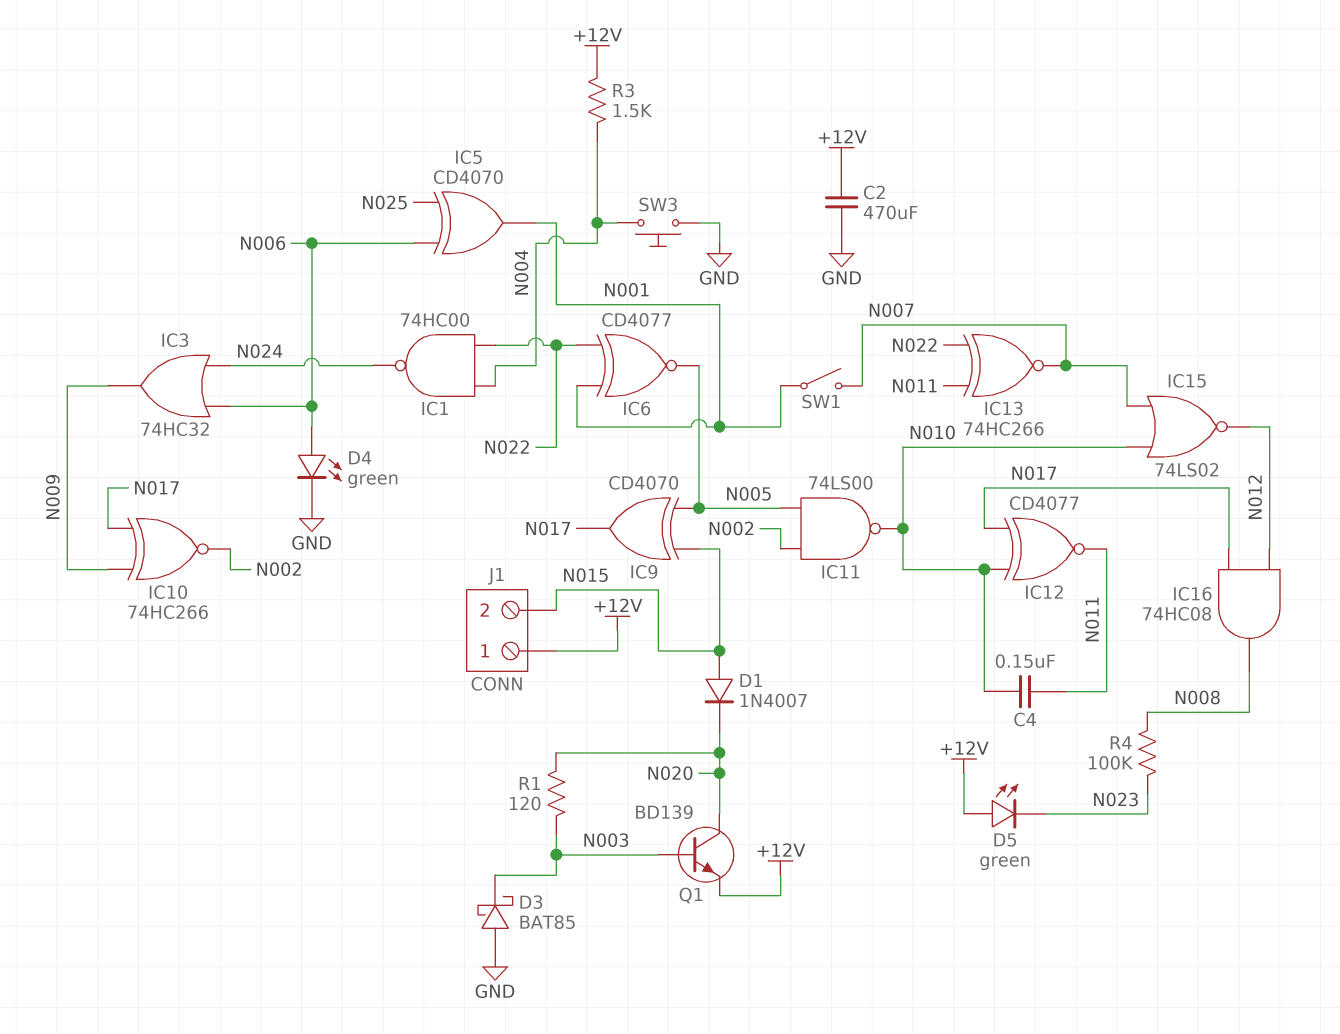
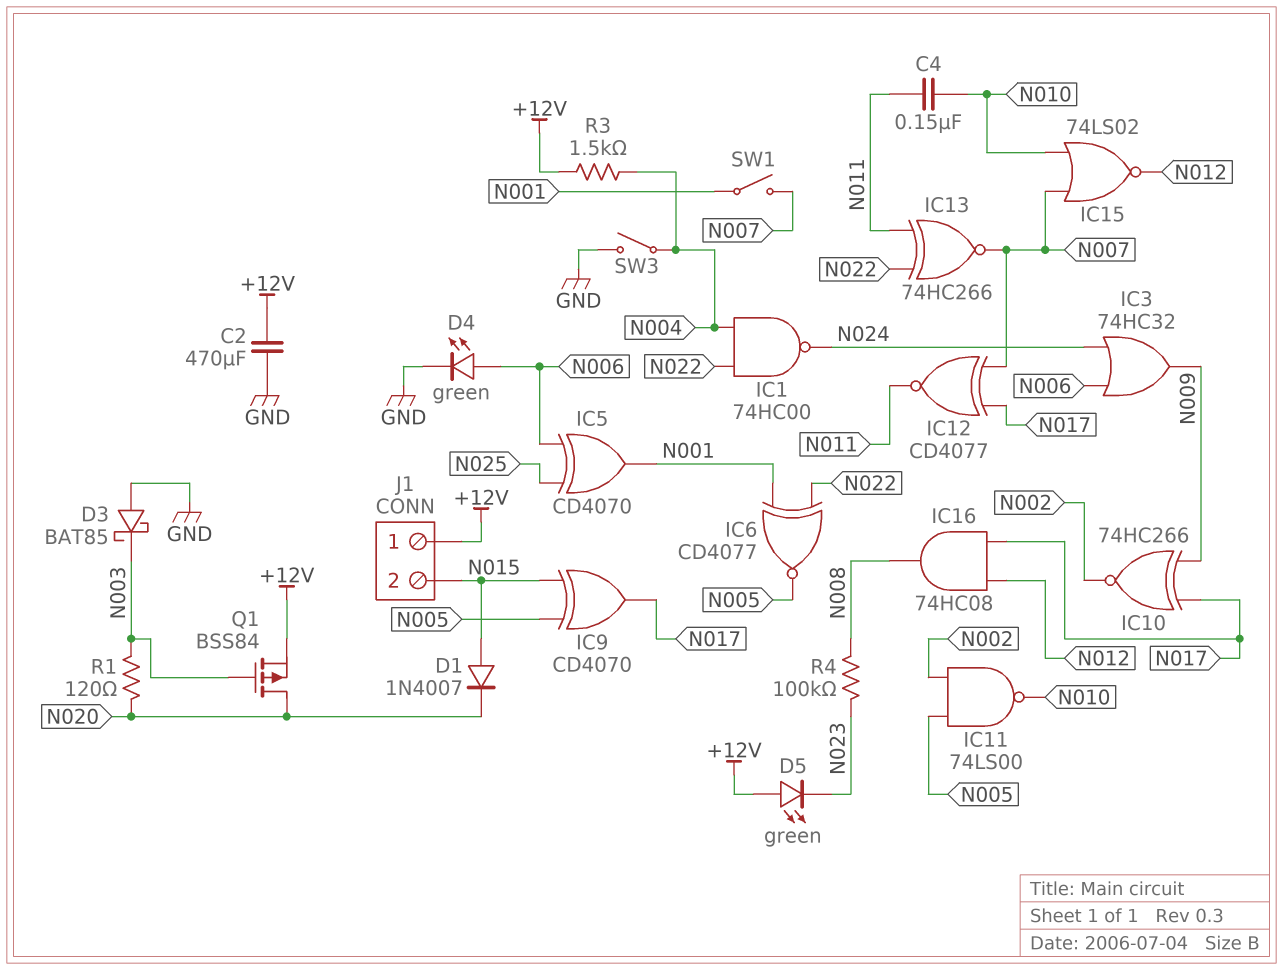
IC12: XNOR CD4077 (in N010, in N017, out N011) -> XNOR CD4077 (in N007, in N017, out N011)
Q1: NPN BD139 (B N003, C N020, E +12V) -> PMOS BSS84 (G N003, D N020, S +12V)
SW3: button (GND, N004) -> switch (GND, N004)

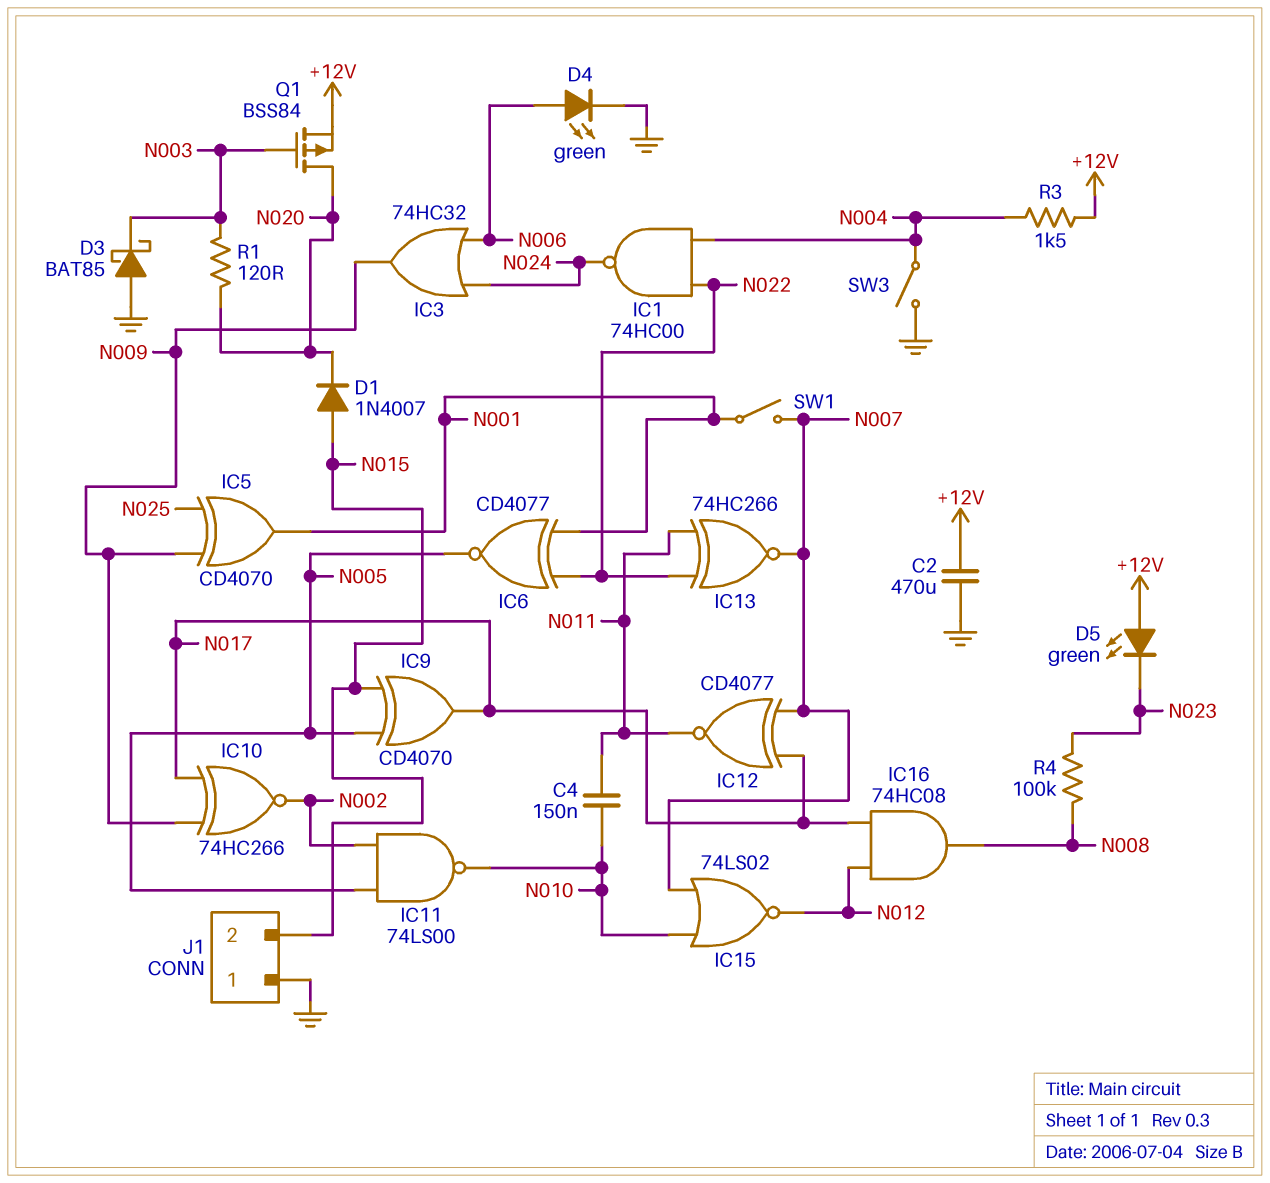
IC5: XOR CD4070 (in N006, in N025, out N001) -> XOR CD4070 (in N009, in N025, out N001)
J1 pin 1: +12V -> GND

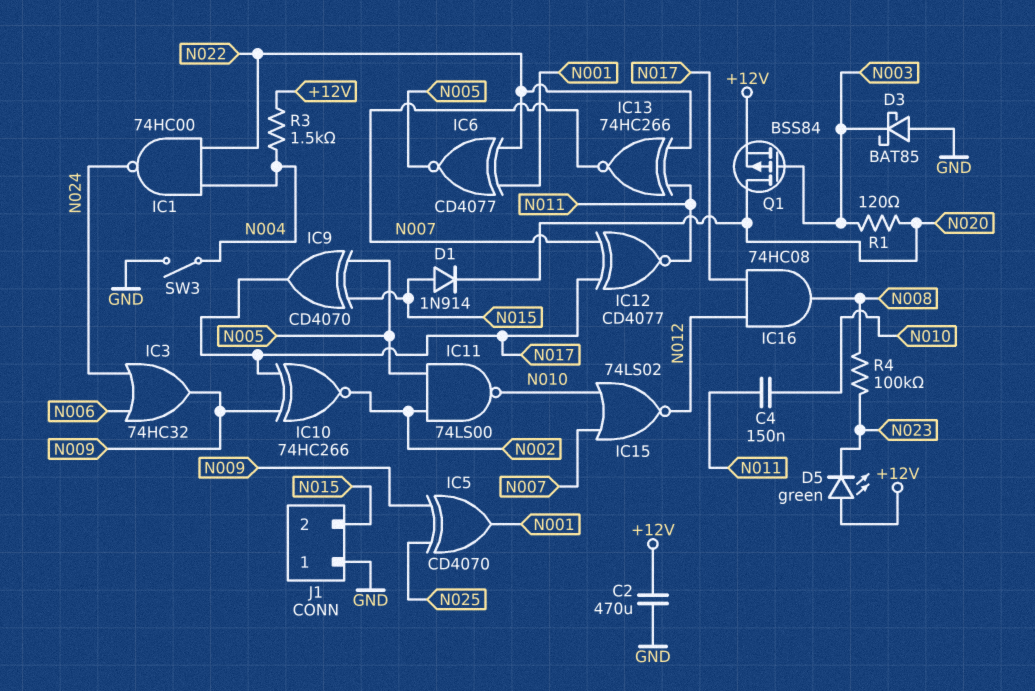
D1: diode 1N4007 (A N015, K N020) -> diode 1N914 (A N015, K N020)
D4: LED green (A N006, K GND) -> none
SW1: switch (N001, N007) -> none

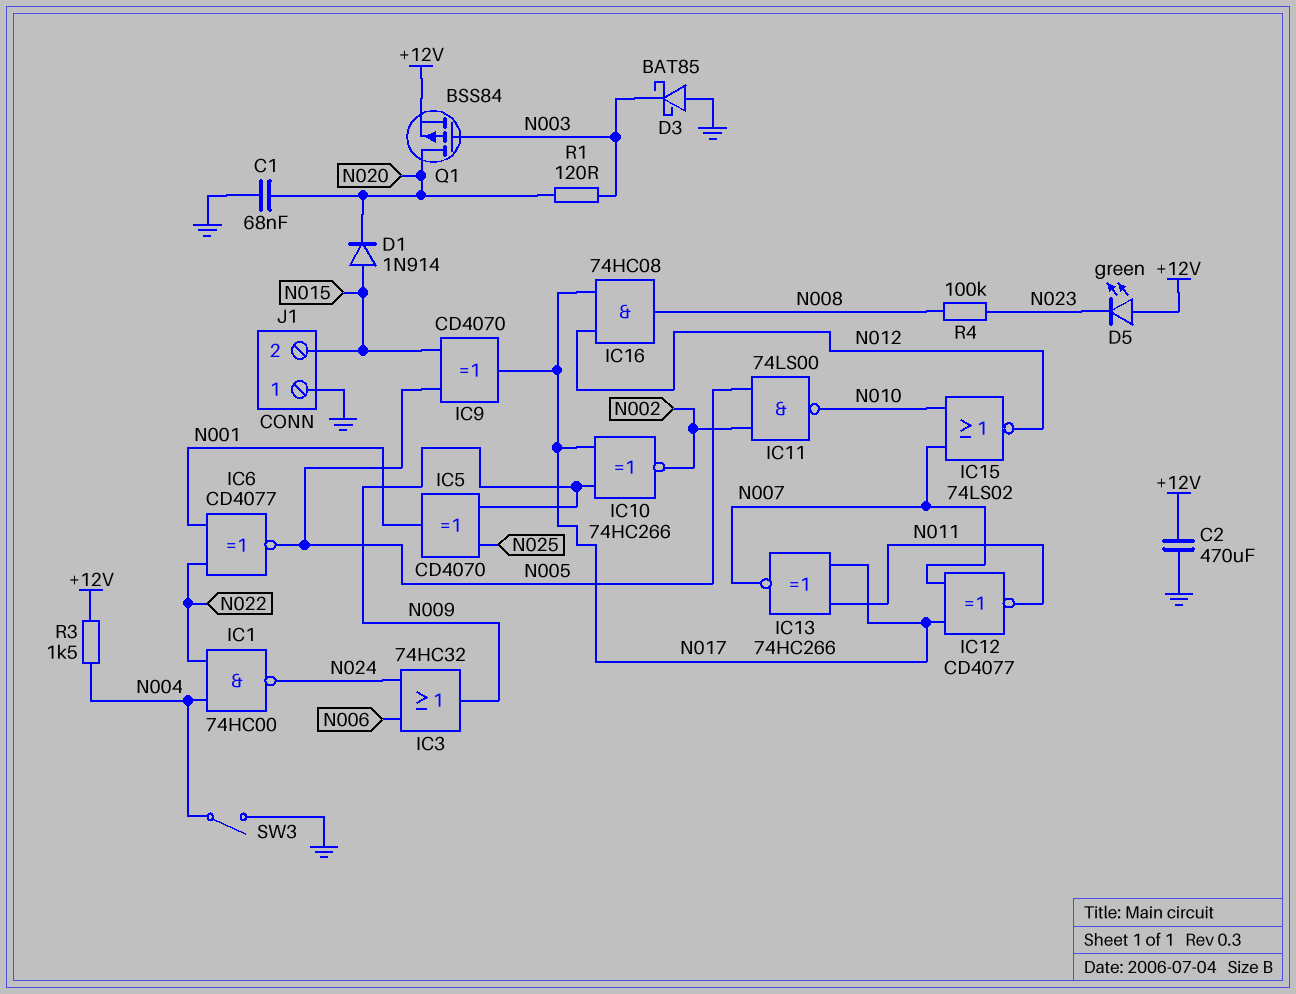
C1: none -> 68nF (GND, N020)
C4: 150nF (N010, N011) -> none
IC13: XNOR 74HC266 (in N011, in N022, out N007) -> XNOR 74HC266 (in N011, in N017, out N007)

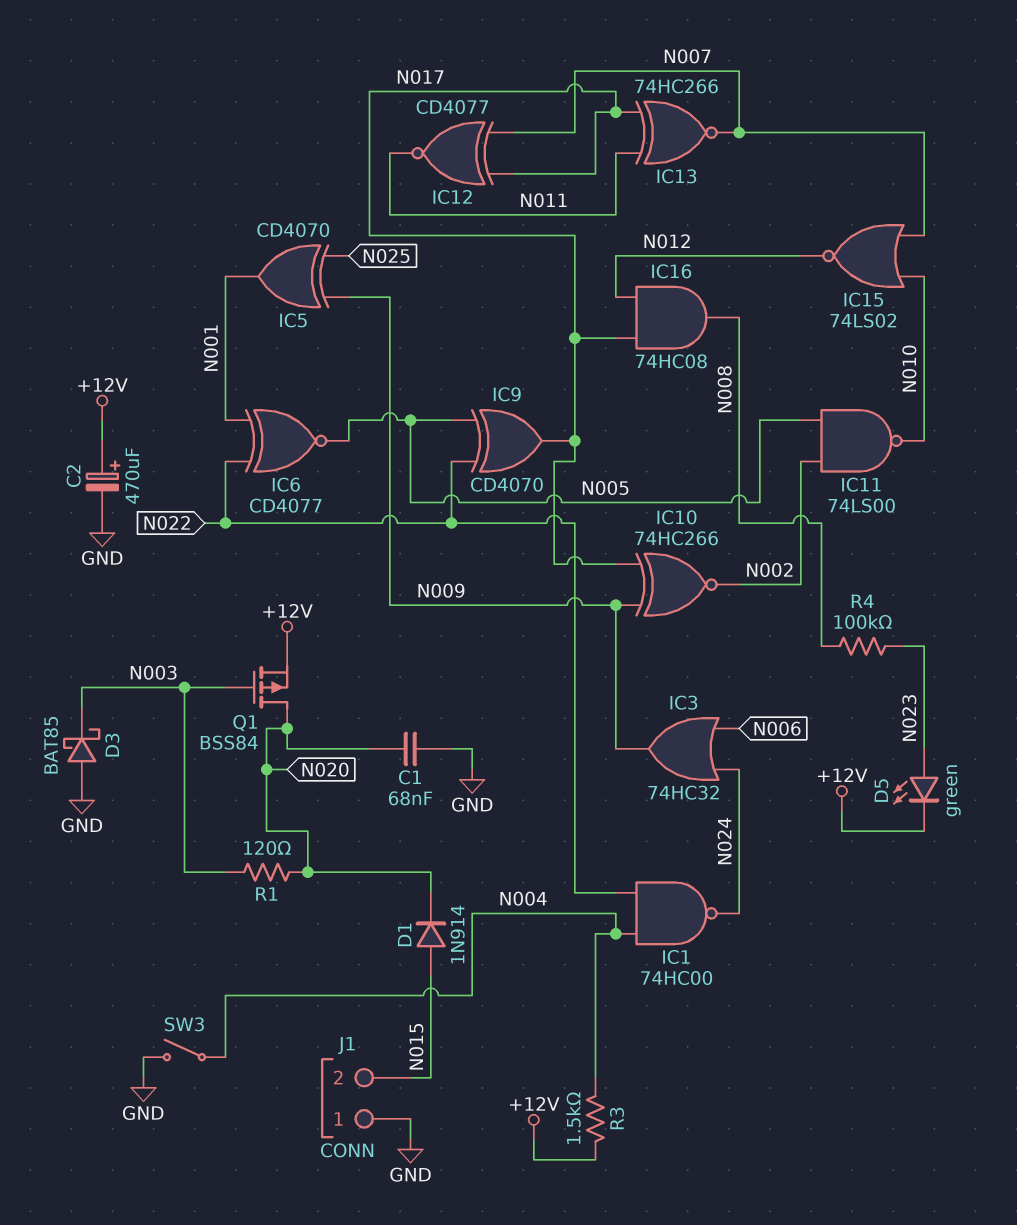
C2: 470uF (+12V, GND) -> 470uF (plus +12V, minus GND)
D5: LED green (A +12V, K N023) -> LED green (A N023, K +12V)
IC9: XOR CD4070 (in N005, in N015, out N017) -> XOR CD4070 (in N005, in N022, out N017)

